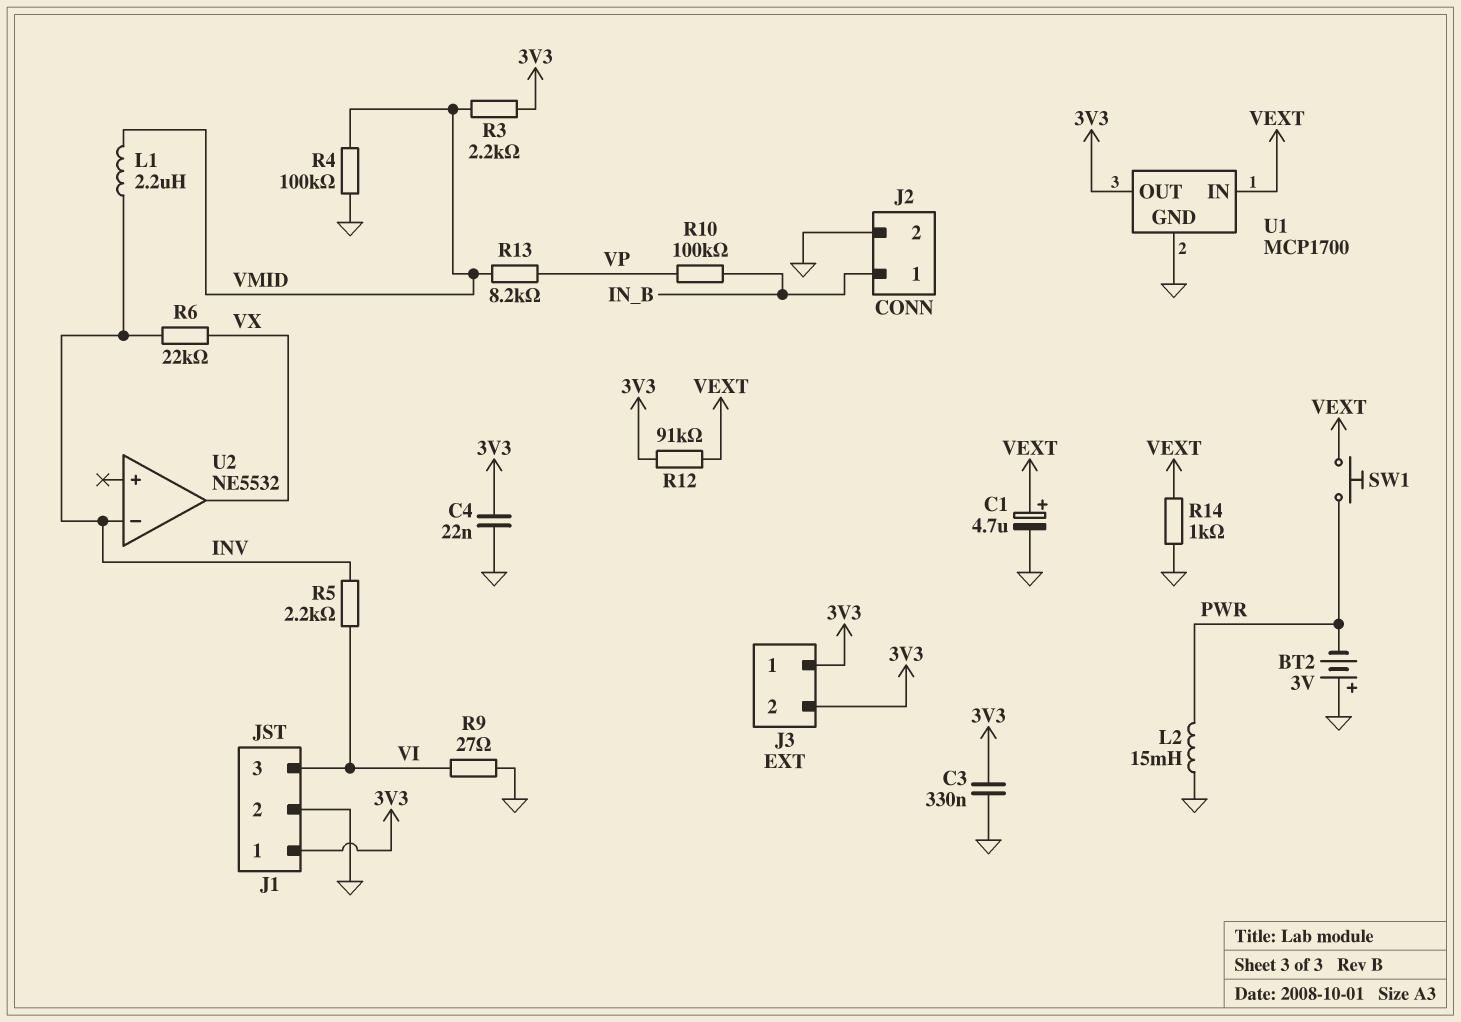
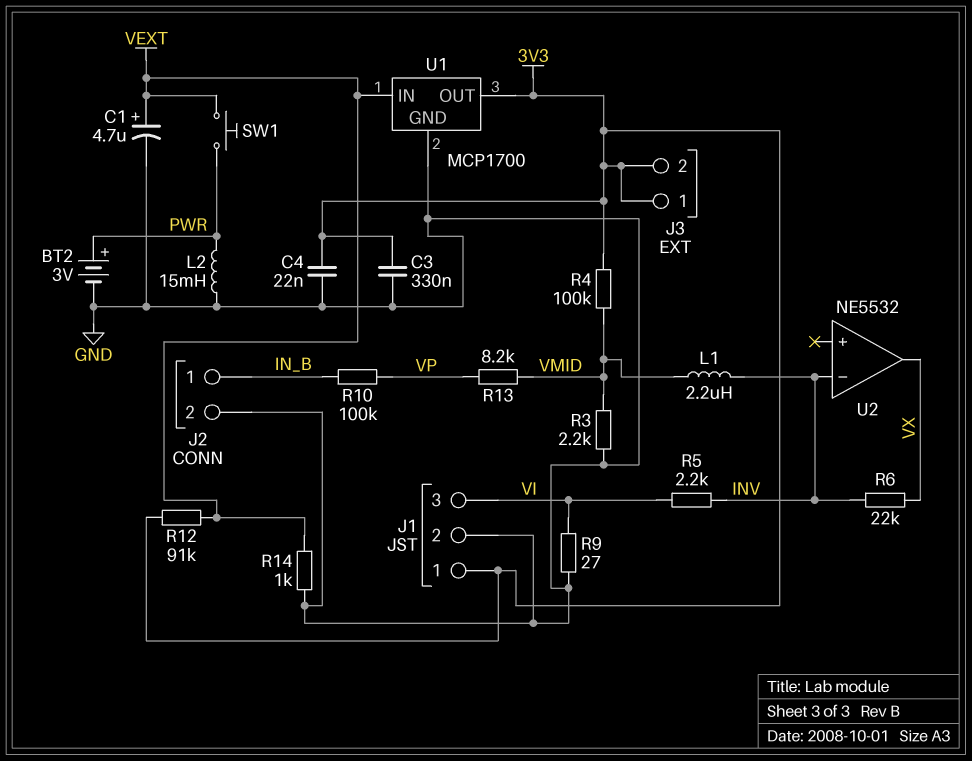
BT2: 3V (plus GND, minus PWR) -> 3V (plus PWR, minus GND)
R3: 2.2k (3V3, VMID) -> 2.2k (GND, VMID)
R4: 100k (GND, VMID) -> 100k (3V3, VMID)

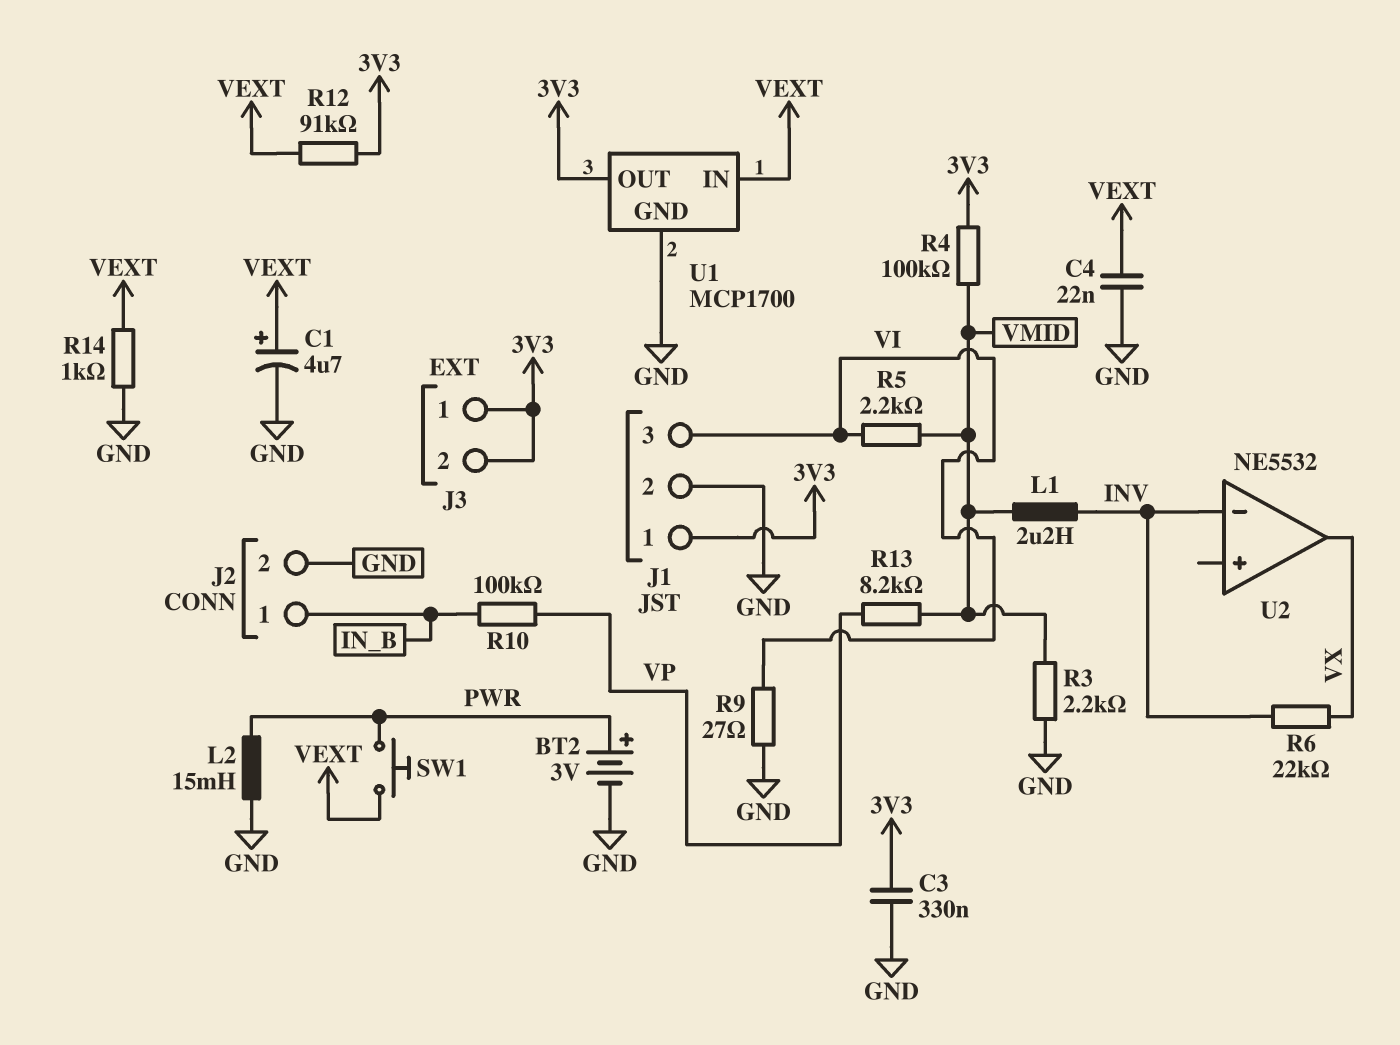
C4: 22nF (3V3, GND) -> 22nF (GND, VEXT)
R5: 2.2k (INV, VI) -> 2.2k (VI, VMID)

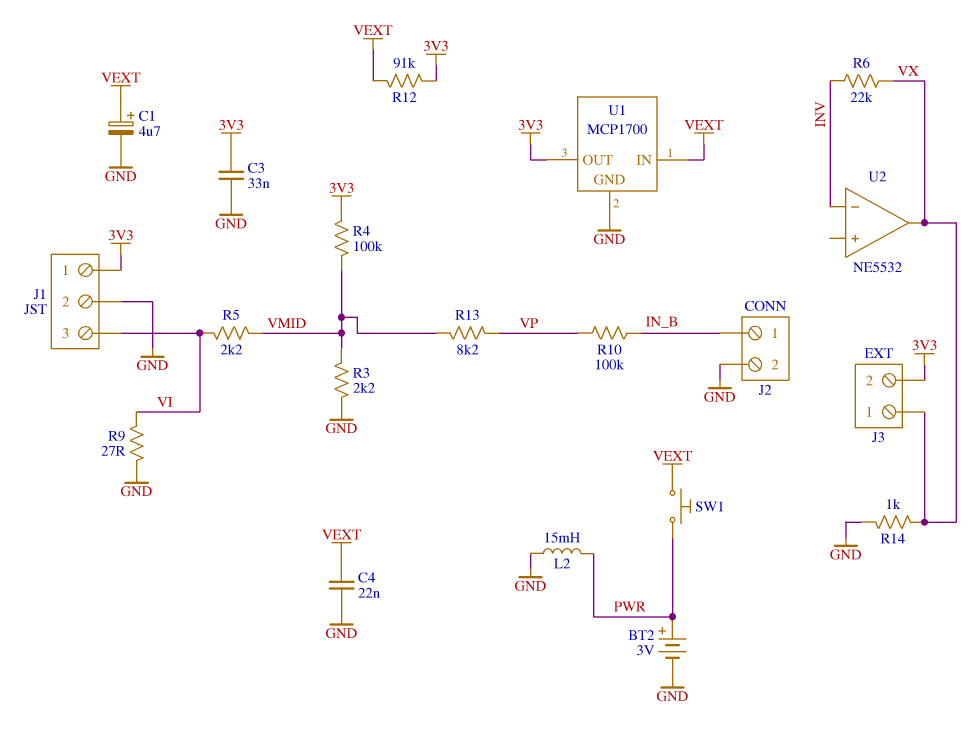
C3: 330nF (3V3, GND) -> 33nF (3V3, GND)
J3 pin 1: 3V3 -> VX
L1: 2.2uH (INV, VMID) -> none
R14: 1k (GND, VEXT) -> 1k (GND, VX)

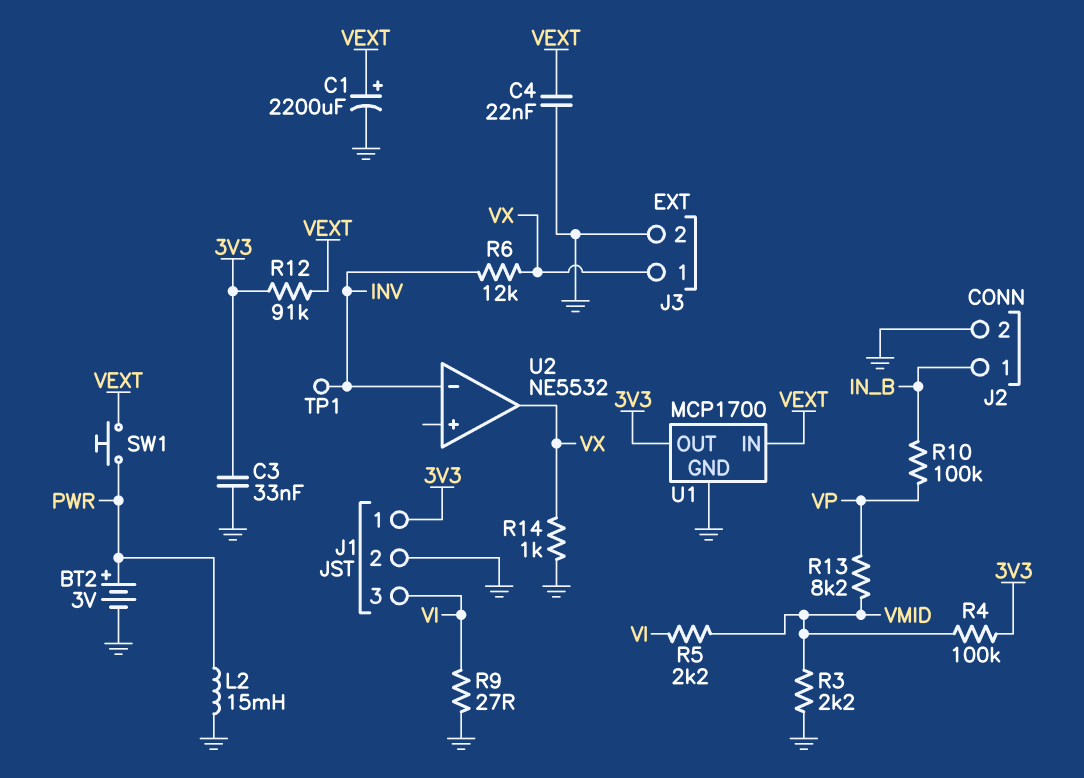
C1: 4.7uF (plus VEXT, minus GND) -> 2200uF (plus VEXT, minus GND)
J3 pin 2: 3V3 -> GND
R6: 22k (INV, VX) -> 12k (INV, VX)
TP1: none -> test point (INV)

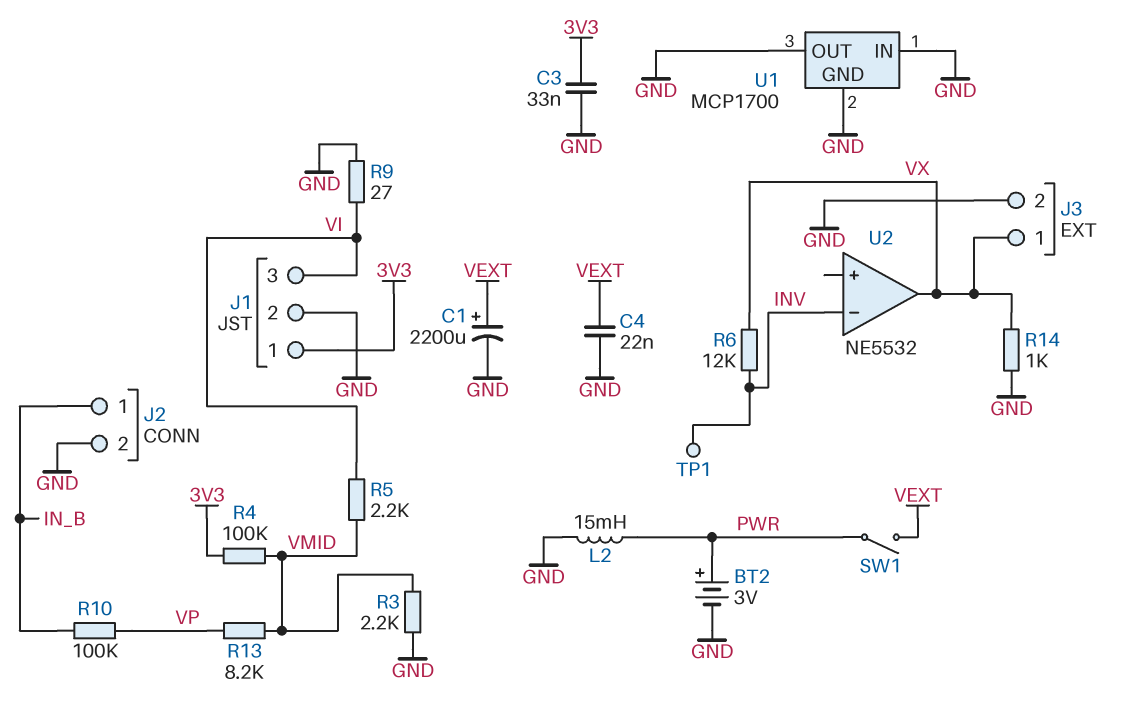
R12: 91k (3V3, VEXT) -> none
SW1: button (PWR, VEXT) -> switch (PWR, VEXT)
U1 pin IN: VEXT -> GND
U1 pin OUT: 3V3 -> GND

